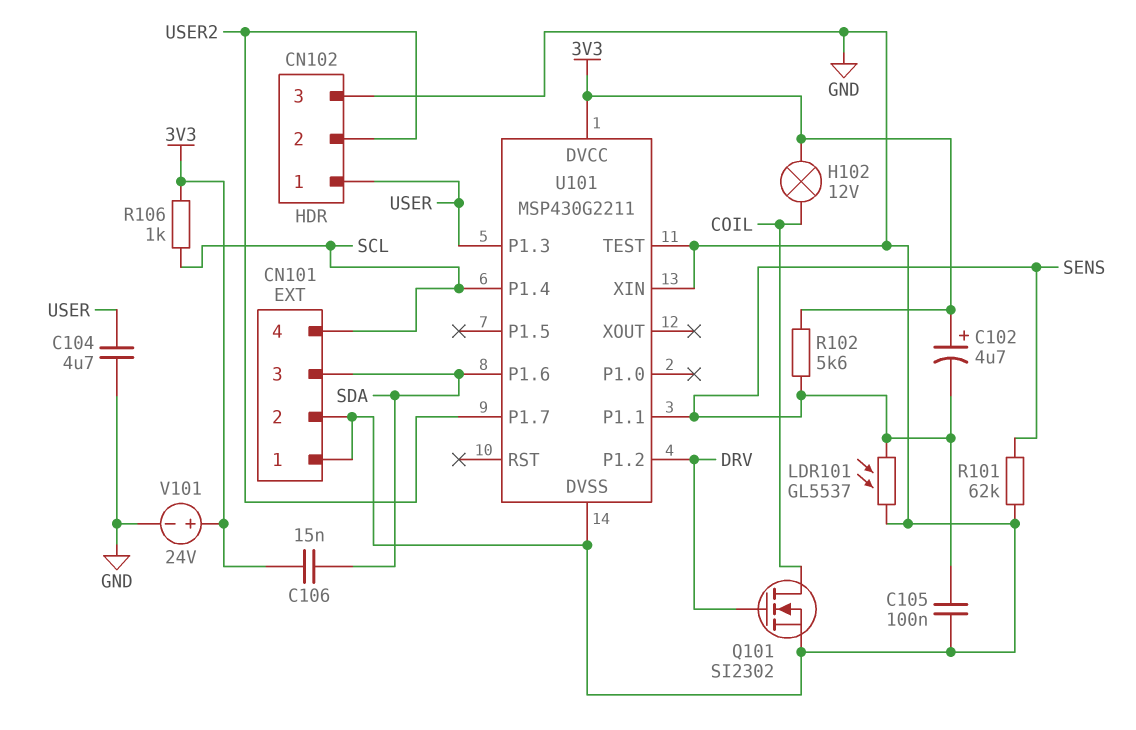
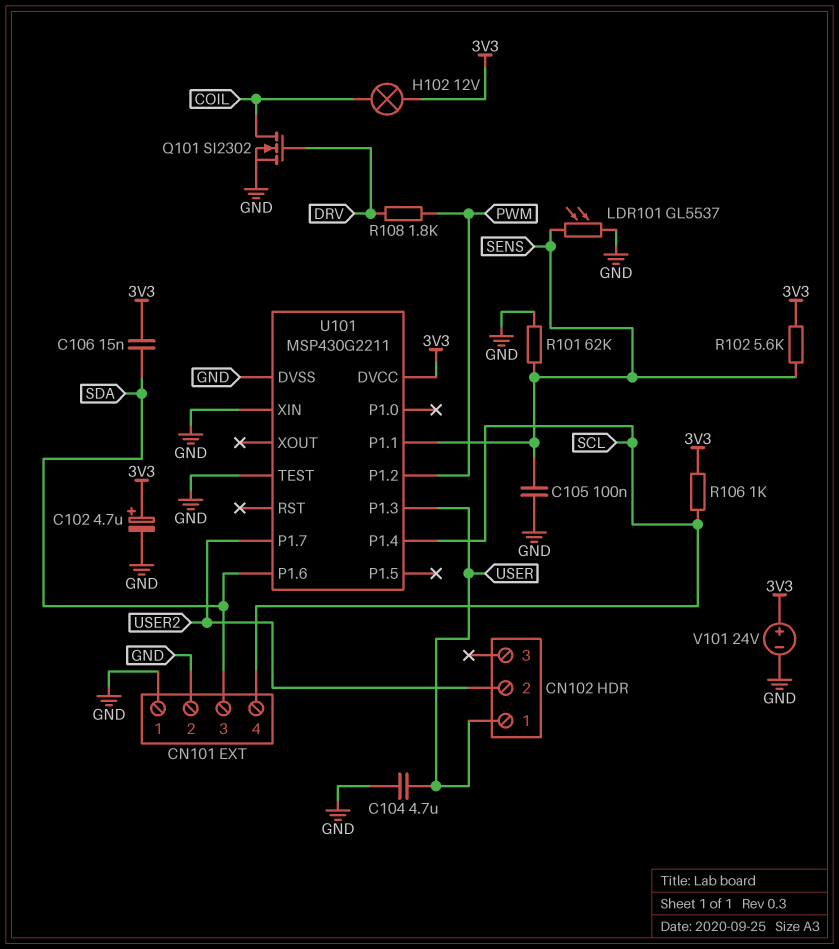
C102: 4.7uF (plus 3V3, minus SENS) -> 4.7uF (plus 3V3, minus GND)
CN102 pin 3: GND -> none
R108: none -> 1.8k (DRV, PWM)
U101 pin P1.2: DRV -> PWM

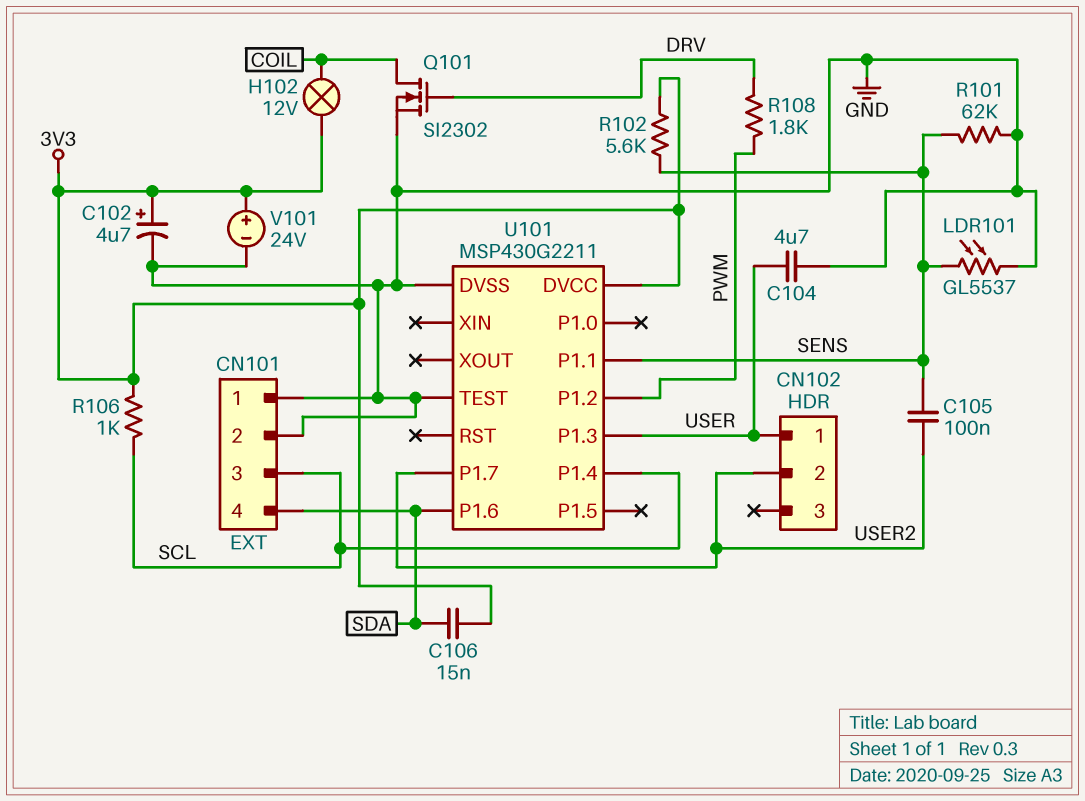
C105: 100nF (GND, SENS) -> 100nF (SENS, USER2)
CN101 pin 3: SDA -> SCL
CN101 pin 4: SCL -> SDA
U101 pin XIN: GND -> none

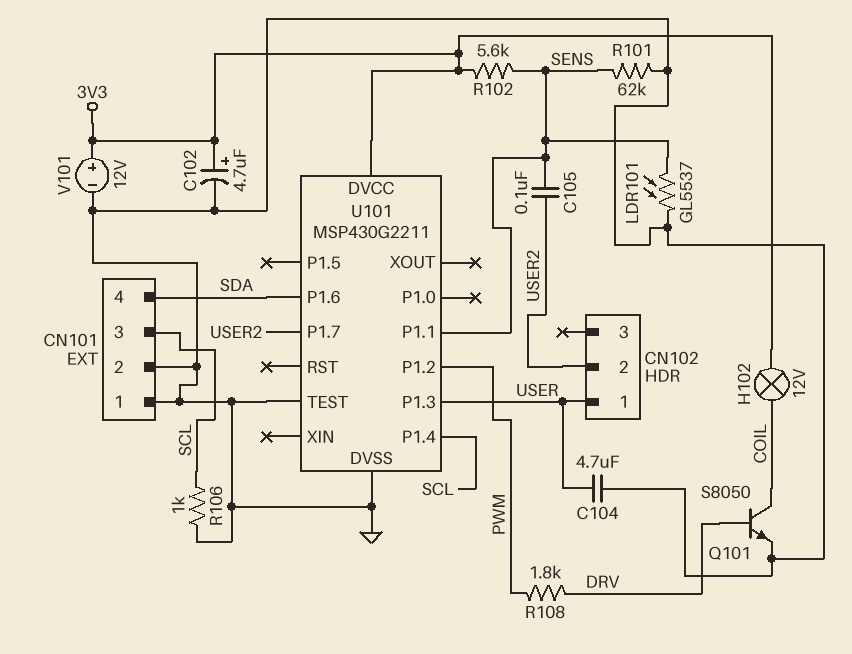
C106: 15nF (3V3, SDA) -> none
Q101: NMOS SI2302 (G DRV, D COIL, S GND) -> NPN S8050 (B DRV, C COIL, E GND)
R106: 1k (3V3, SCL) -> 1k (GND, SCL)
V101: 24V (plus 3V3, minus GND) -> 12V (plus 3V3, minus GND)

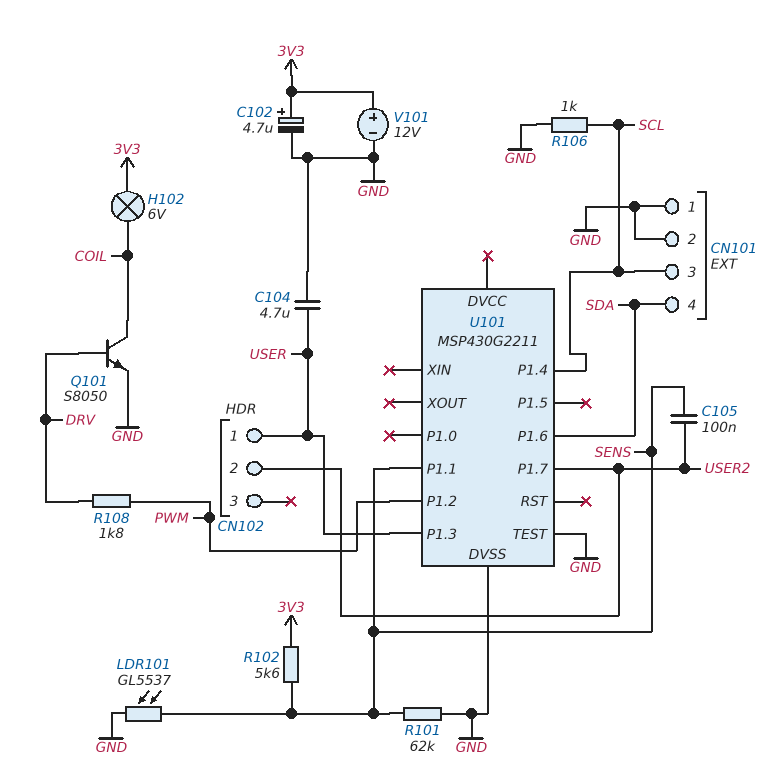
H102: lamp 12V (3V3, COIL) -> lamp 6V (3V3, COIL)
U101 pin DVCC: 3V3 -> none

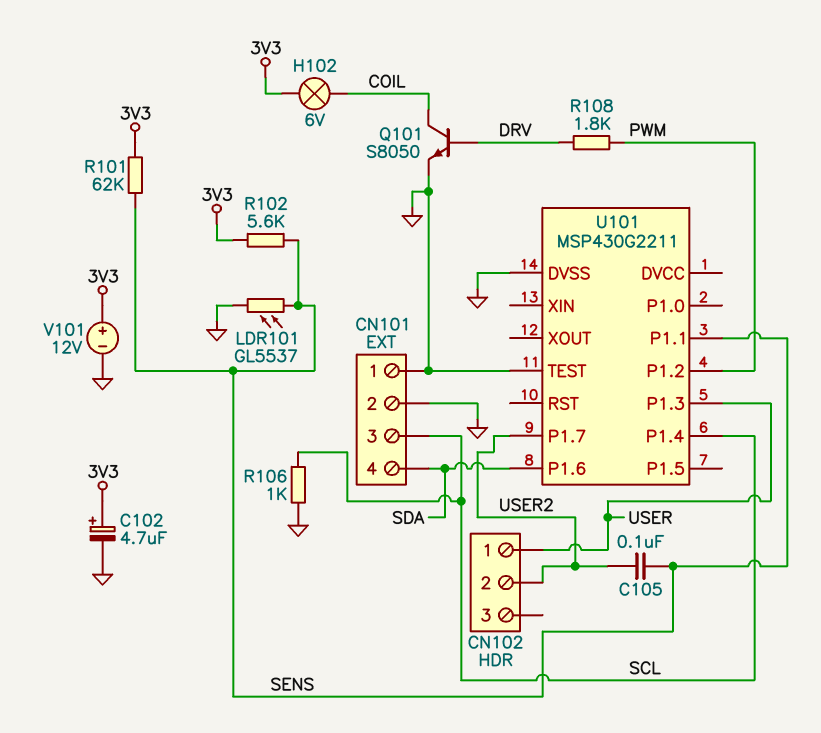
C104: 4.7uF (GND, USER) -> none
R101: 62k (GND, SENS) -> 62k (3V3, SENS)

